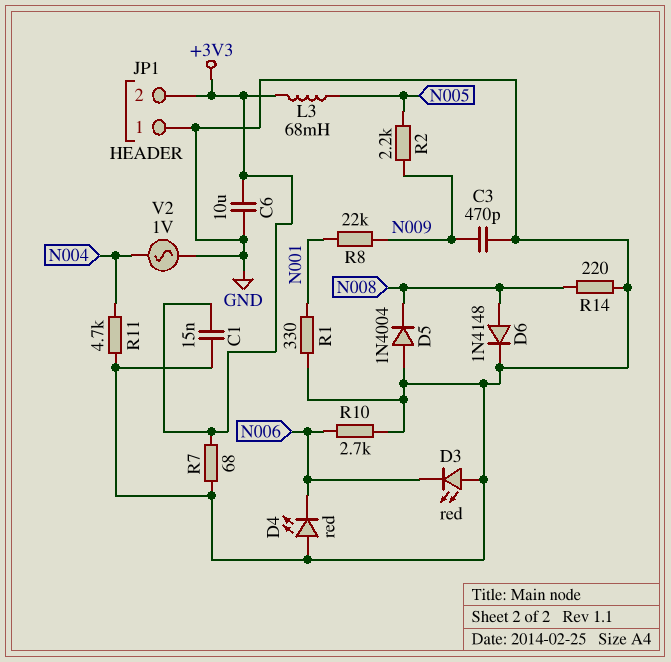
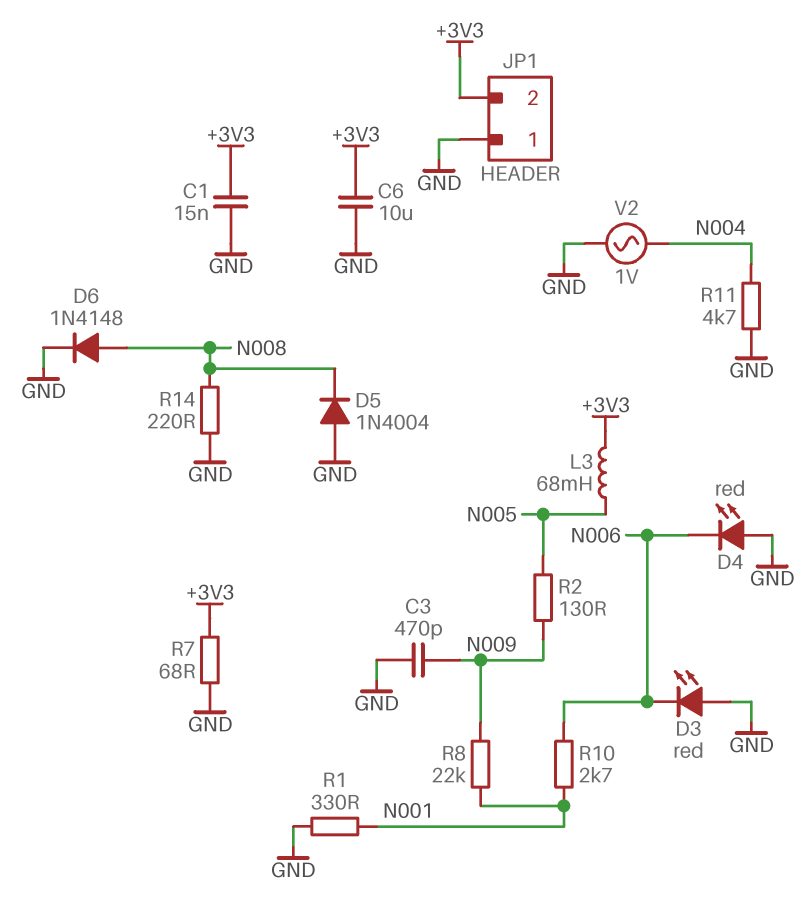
R2: 2.2k (N005, N009) -> 130 (N005, N009)
R10: 2.7k (GND, N006) -> 2.7k (N001, N006)

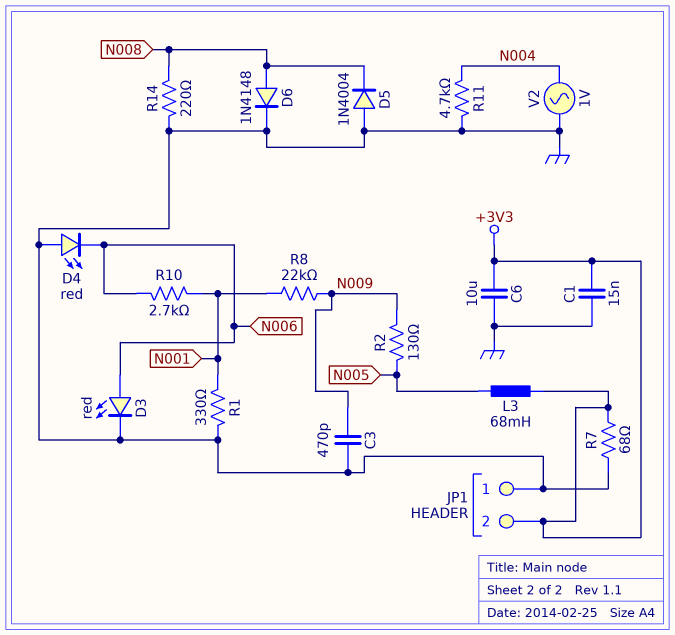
D3: LED red (A GND, K N006) -> LED red (A N006, K GND)

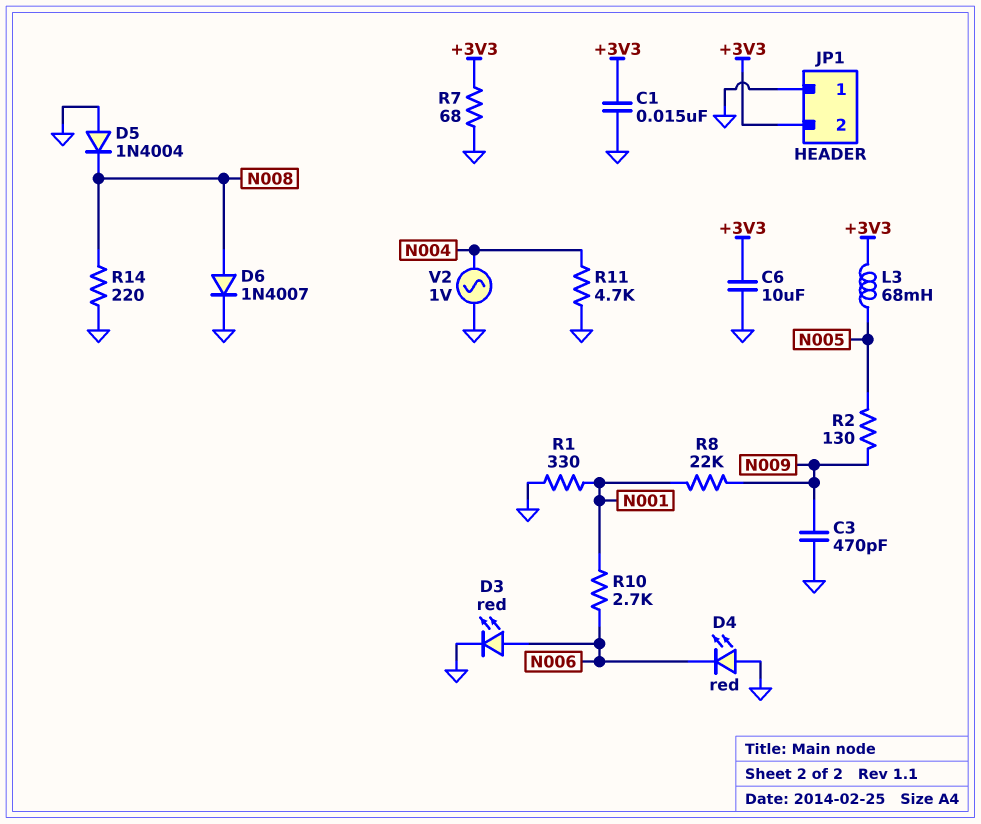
D6: diode 1N4148 (A N008, K GND) -> diode 1N4007 (A N008, K GND)

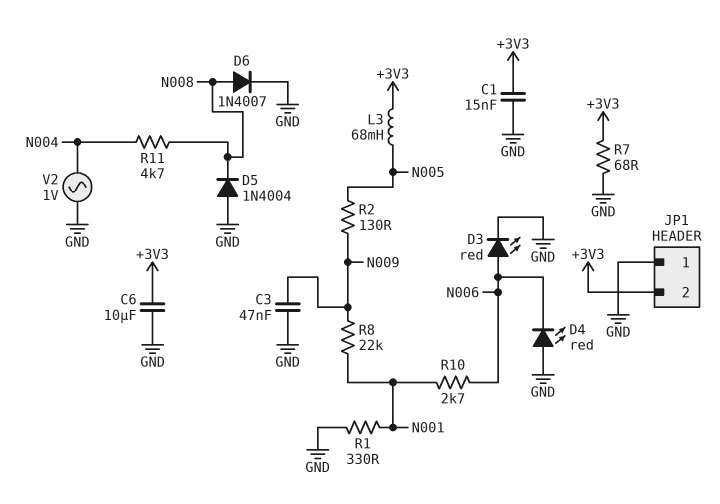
C3: 470pF (GND, N009) -> 47nF (GND, N009)
R11: 4.7k (GND, N004) -> 4.7k (N004, N008)
R14: 220 (GND, N008) -> none

